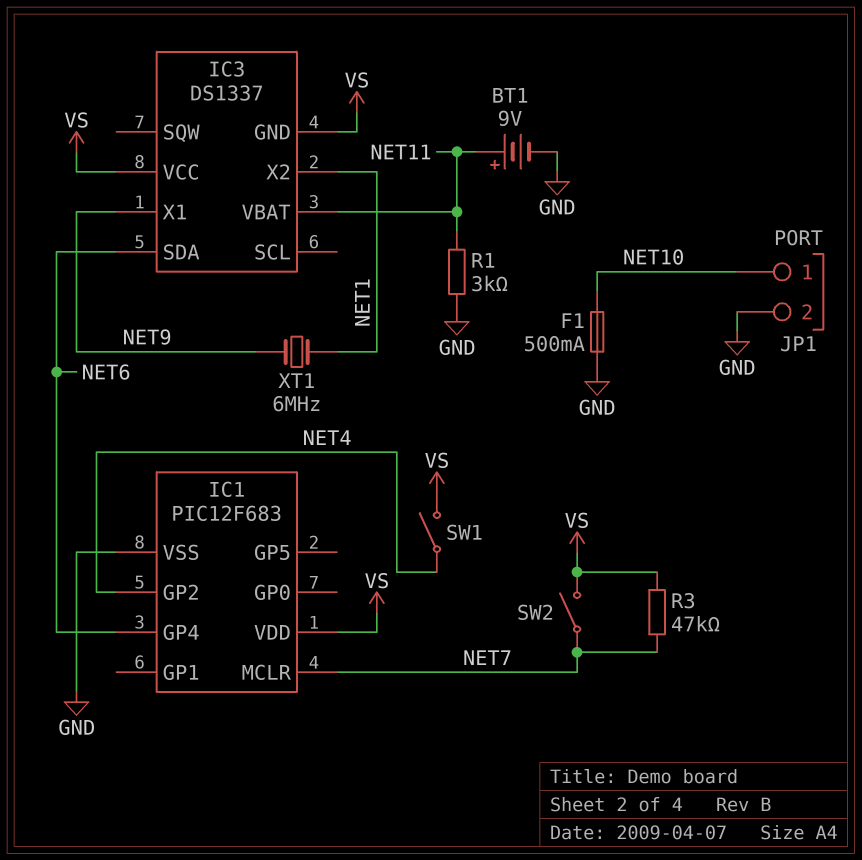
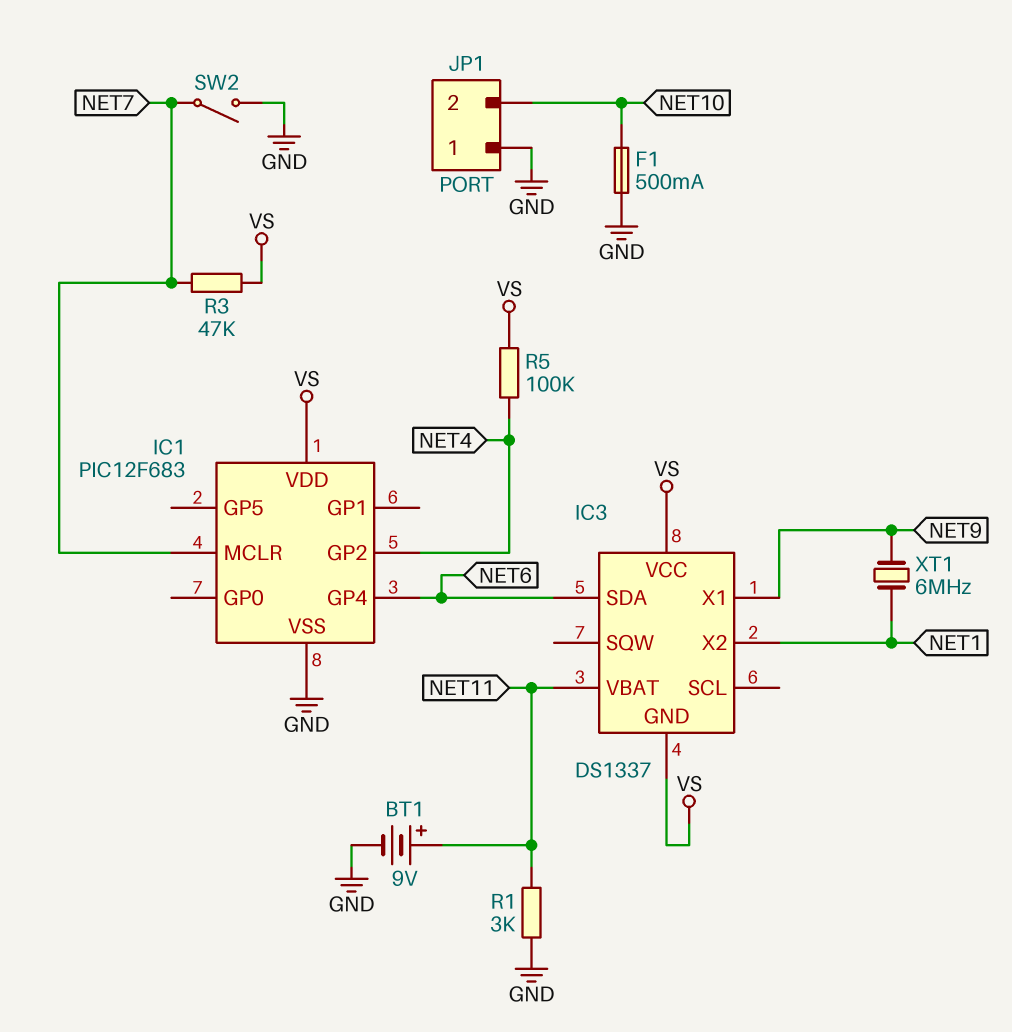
JP1 pin 1: NET10 -> GND
JP1 pin 2: GND -> NET10
R5: none -> 100k (NET4, VS)
SW1: switch (NET4, VS) -> none
SW2: switch (NET7, VS) -> switch (GND, NET7)

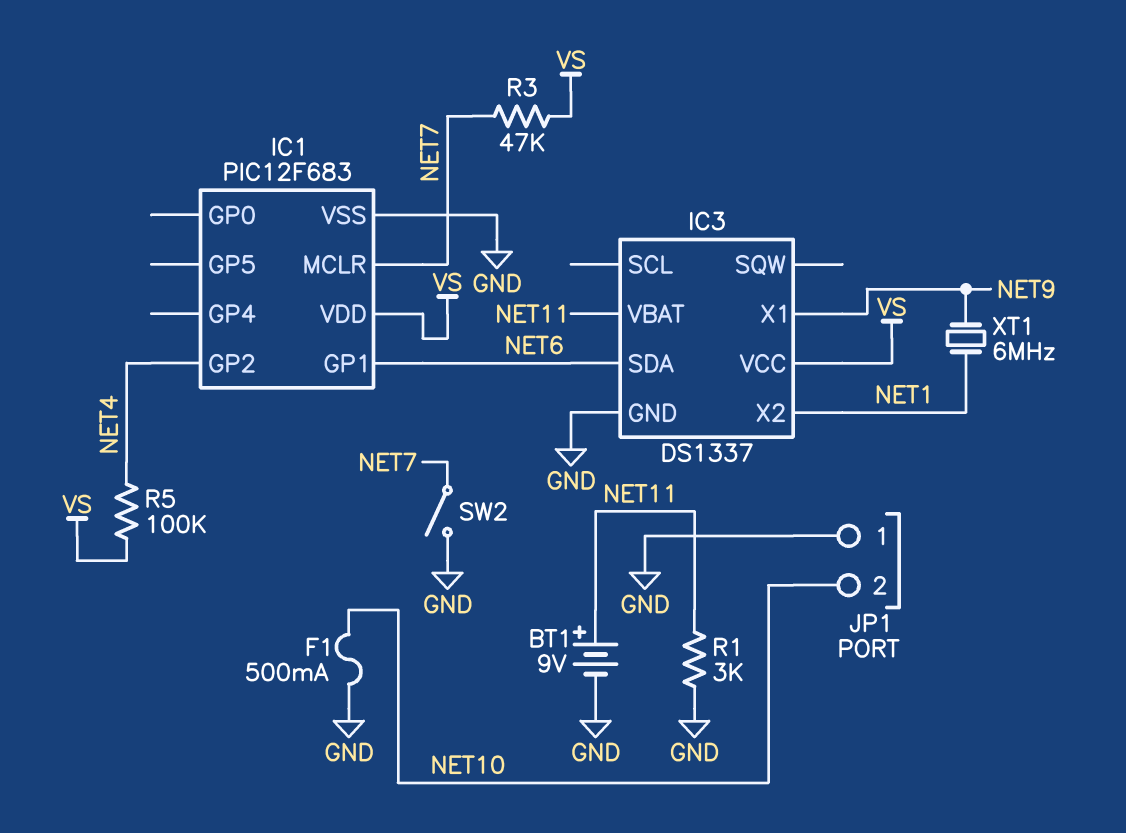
IC1 pin GP1: none -> NET6
IC1 pin GP4: NET6 -> none
IC3 pin GND: VS -> GND

